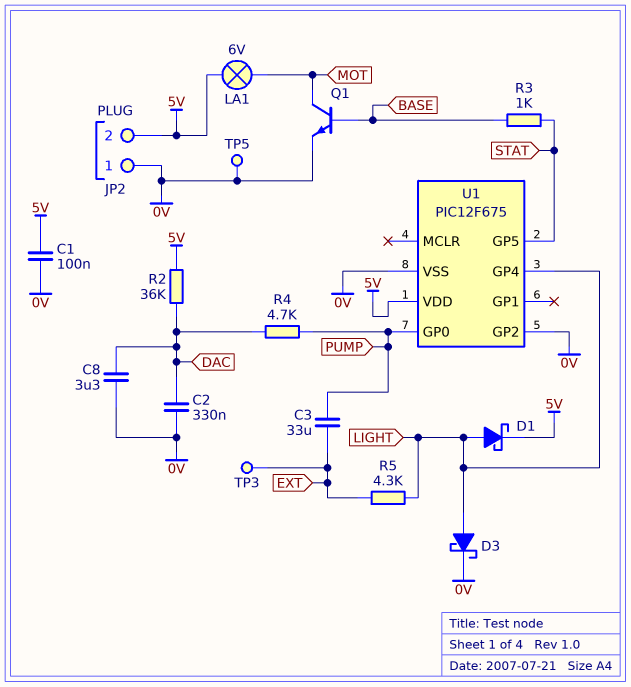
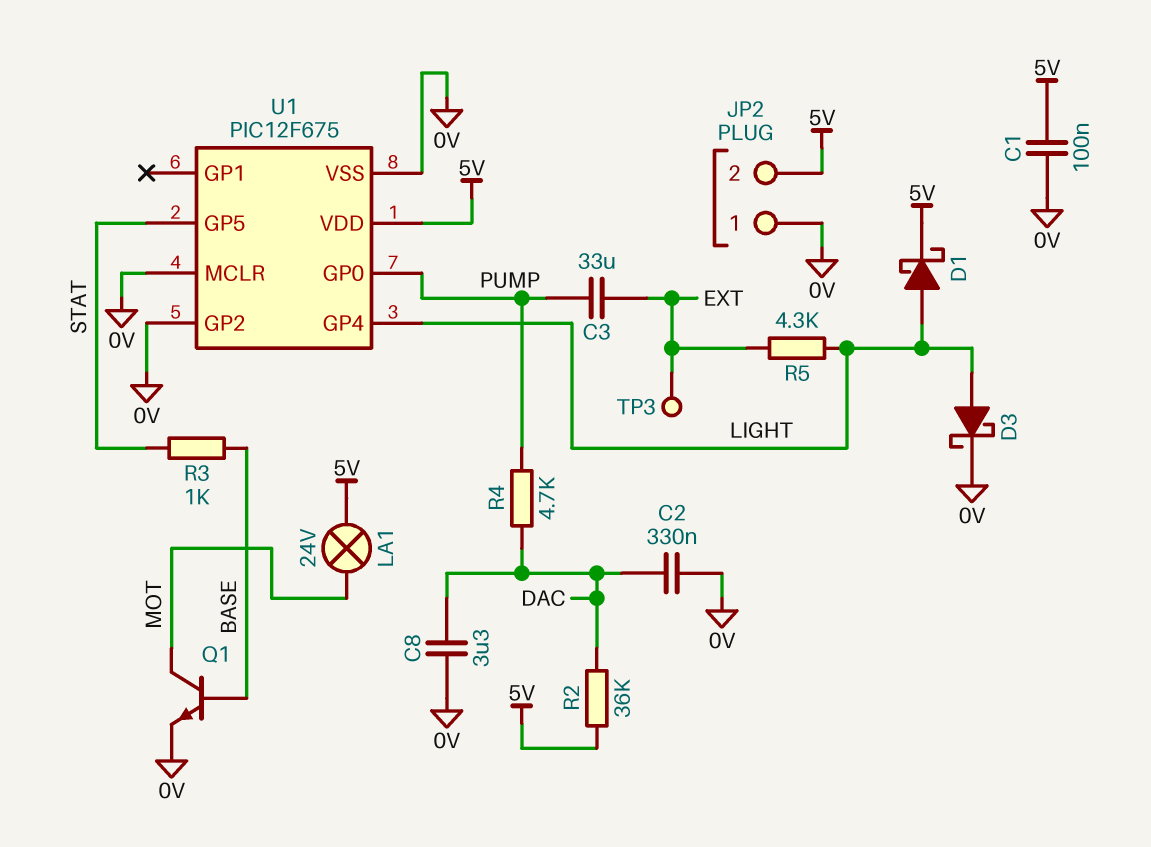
LA1: lamp 6V (5V, MOT) -> lamp 24V (5V, MOT)
TP5: test point (0V) -> none
U1 pin MCLR: none -> 0V

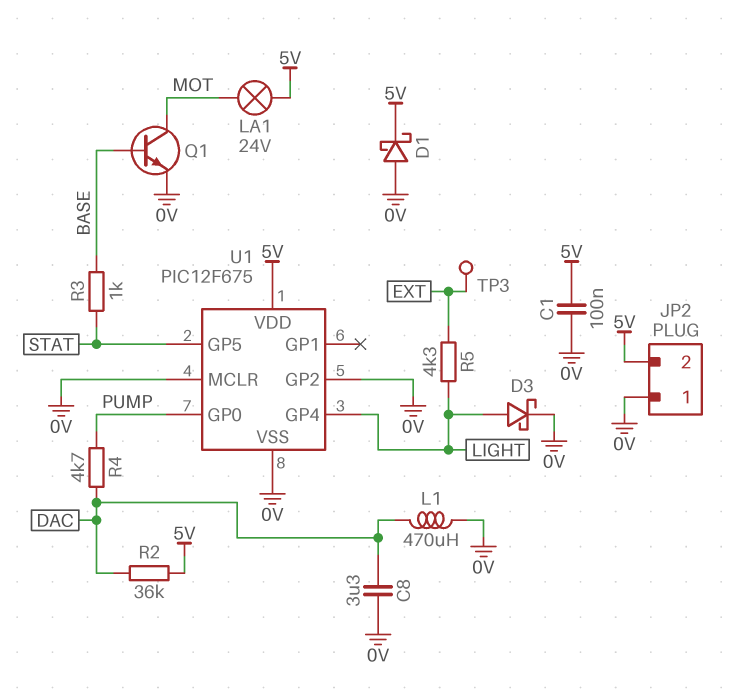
C2: 330nF (0V, DAC) -> none
C3: 33uF (EXT, PUMP) -> none
D1: schottky (A LIGHT, K 5V) -> schottky (A 0V, K 5V)
L1: none -> 470uH (0V, DAC)

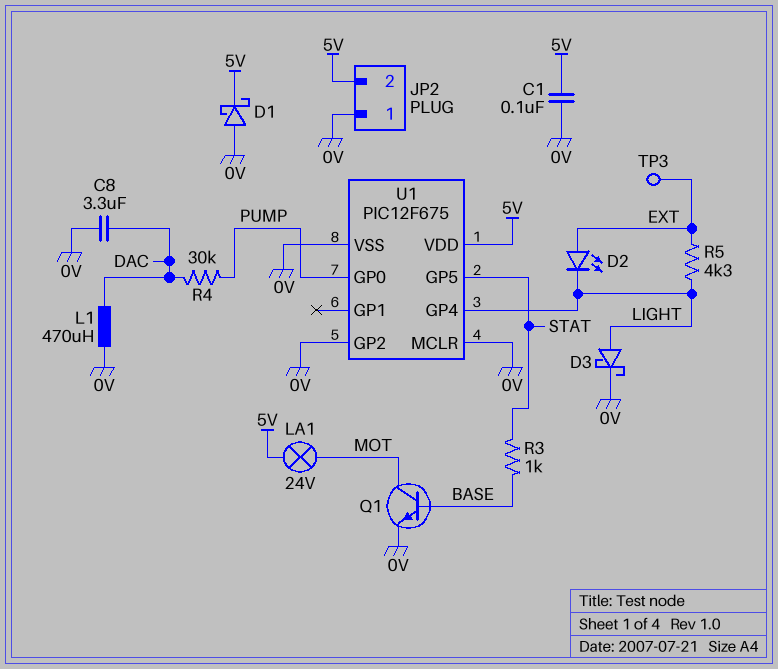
D2: none -> LED (A EXT, K LIGHT)
R2: 36k (5V, DAC) -> none
R4: 4.7k (DAC, PUMP) -> 30k (DAC, PUMP)

